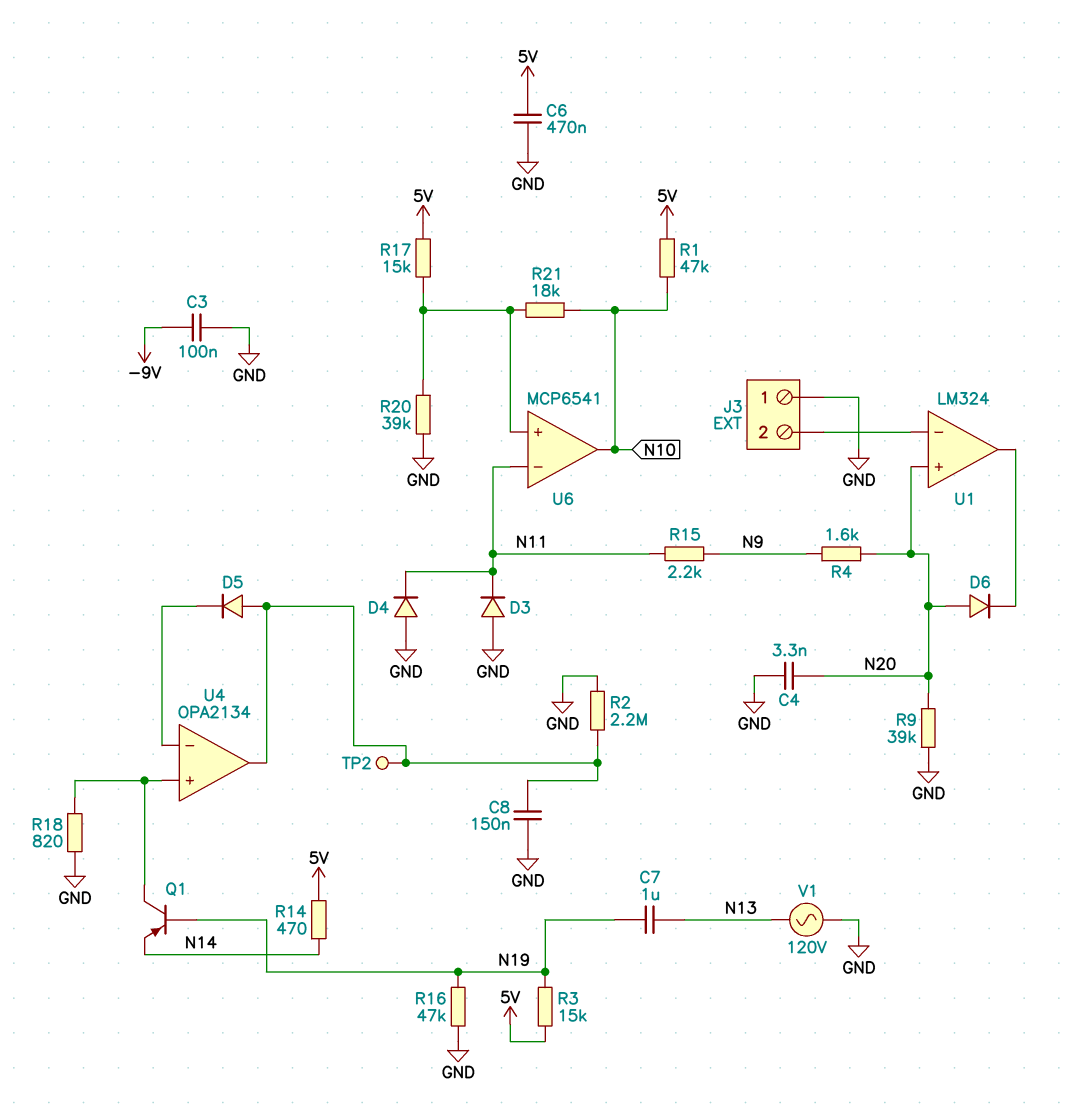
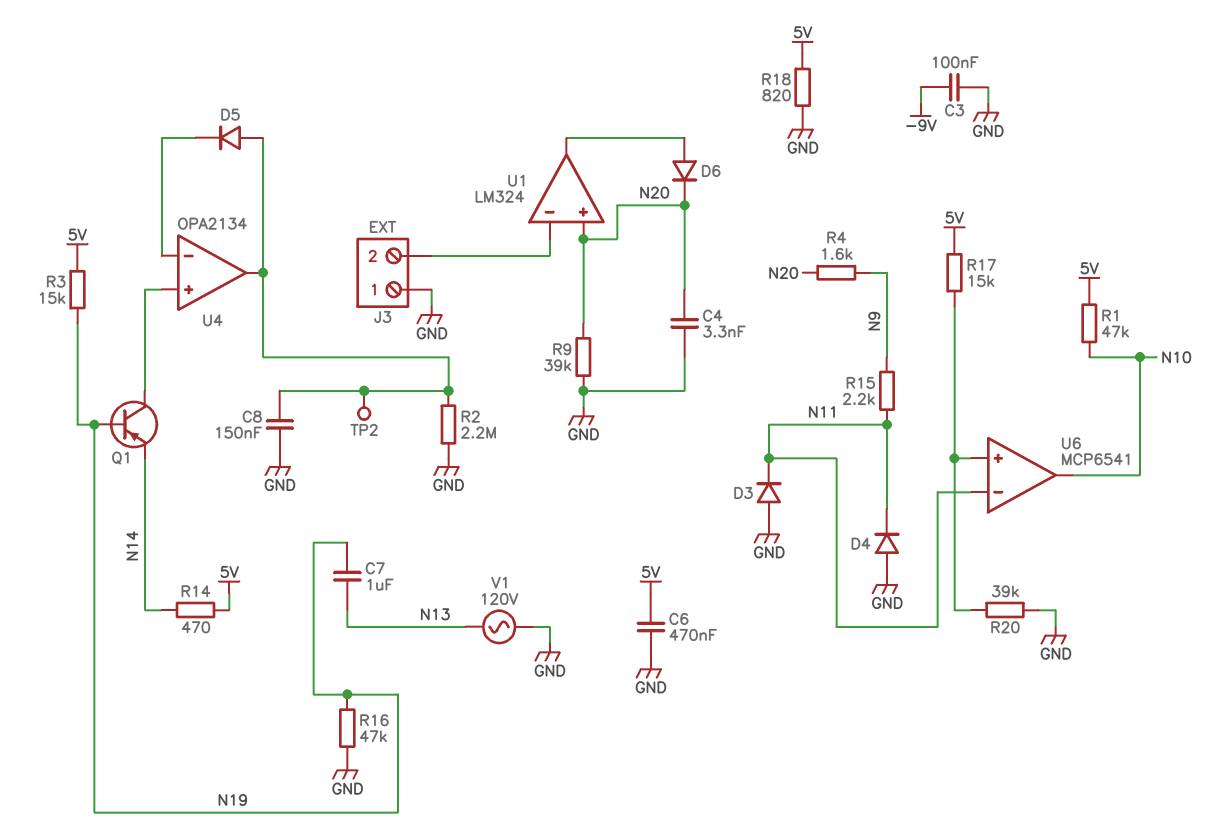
D6: diode (A N20, K U1/out) -> diode (A U1/out, K N20)
R18: 820 (GND, U4/in+) -> 820 (5V, GND)
R21: 18k (N10, U6/in+) -> none

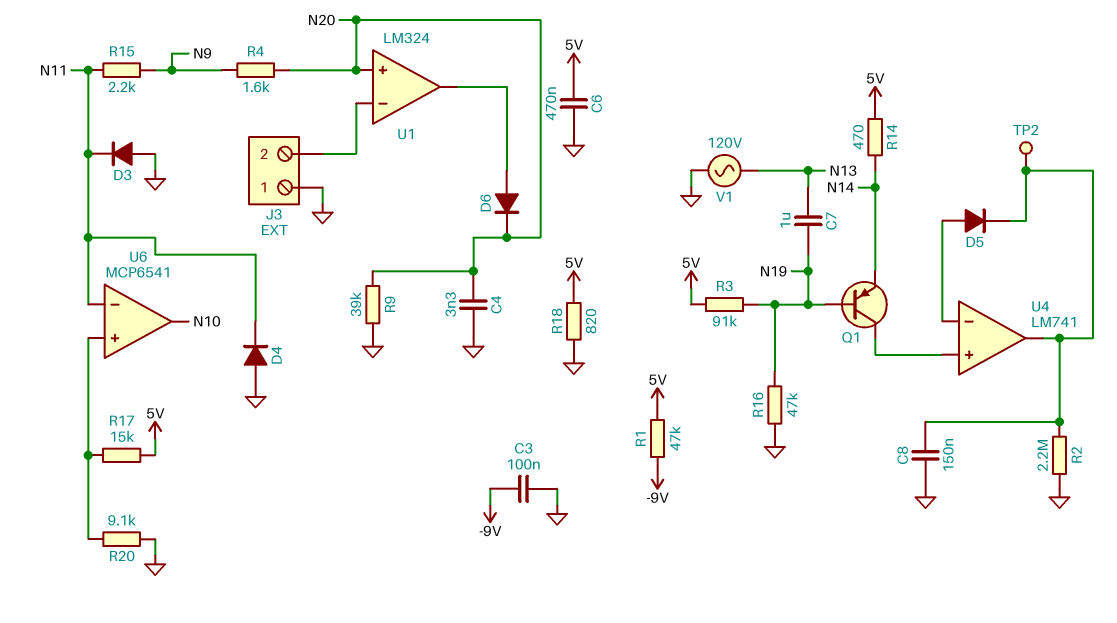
D5: diode (A U4/out, K U4/in-) -> diode (A U4/in-, K U4/out)
R1: 47k (5V, N10) -> 47k (-9V, 5V)
R3: 15k (5V, N19) -> 91k (5V, N19)
R20: 39k (GND, U6/in+) -> 9.1k (GND, U6/in+)
U4: OPA2134 -> LM741

